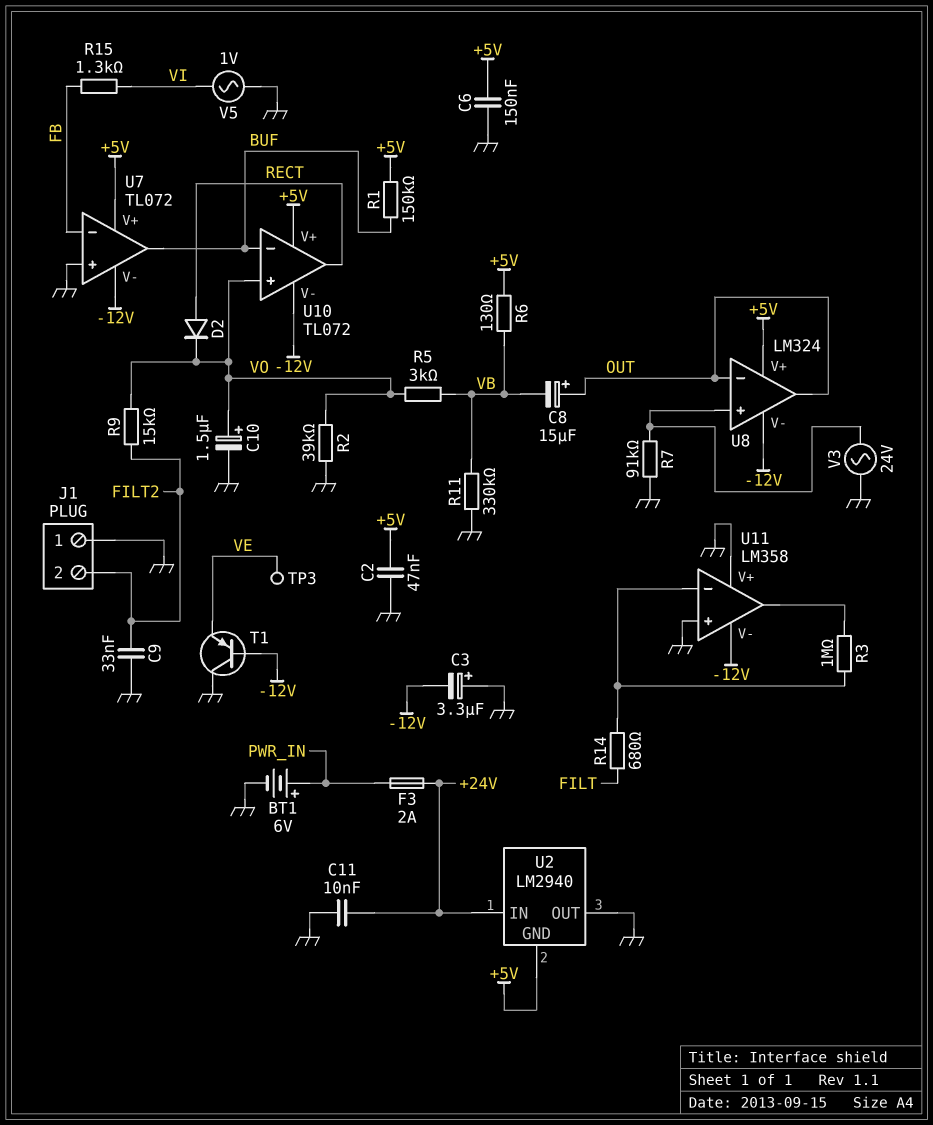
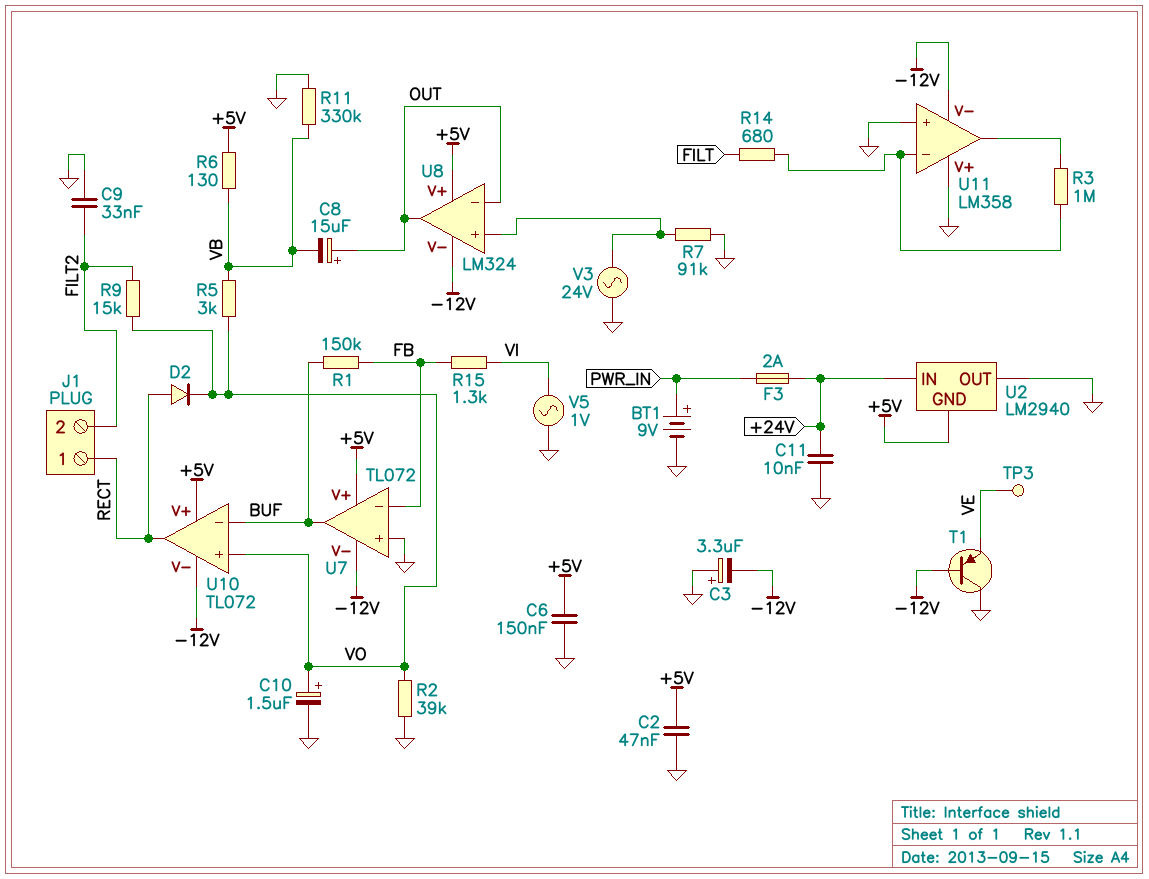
BT1: 6V (plus PWR_IN, minus GND) -> 9V (plus PWR_IN, minus GND)
J1 pin 1: GND -> RECT
R1: 150k (+5V, BUF) -> 150k (BUF, FB)

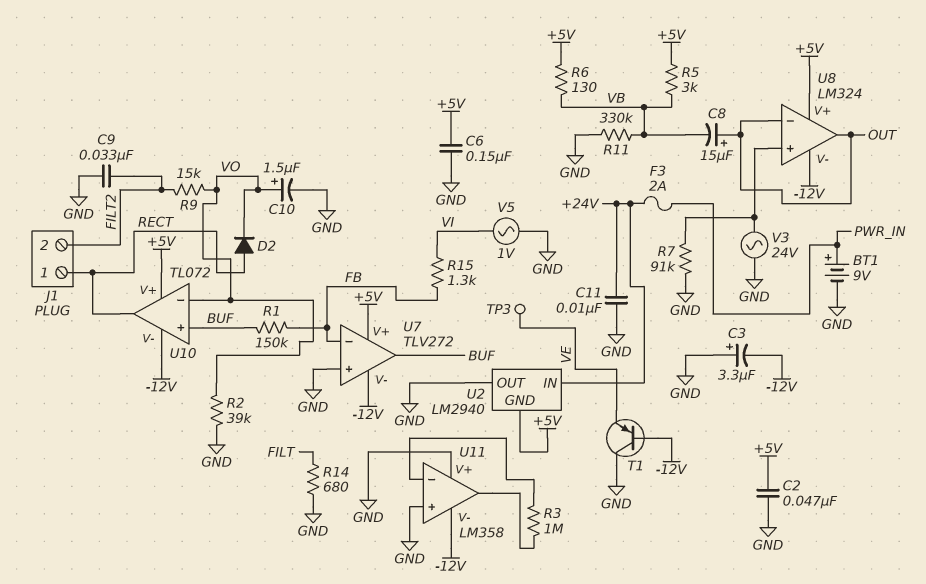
R5: 3k (VB, VO) -> 3k (+5V, VB)
R14: 680 (FILT, U11/in-) -> 680 (FILT, GND)
U7: TL072 -> TLV272
U10 pin in+: VO -> BUF
U10 pin in-: BUF -> VO

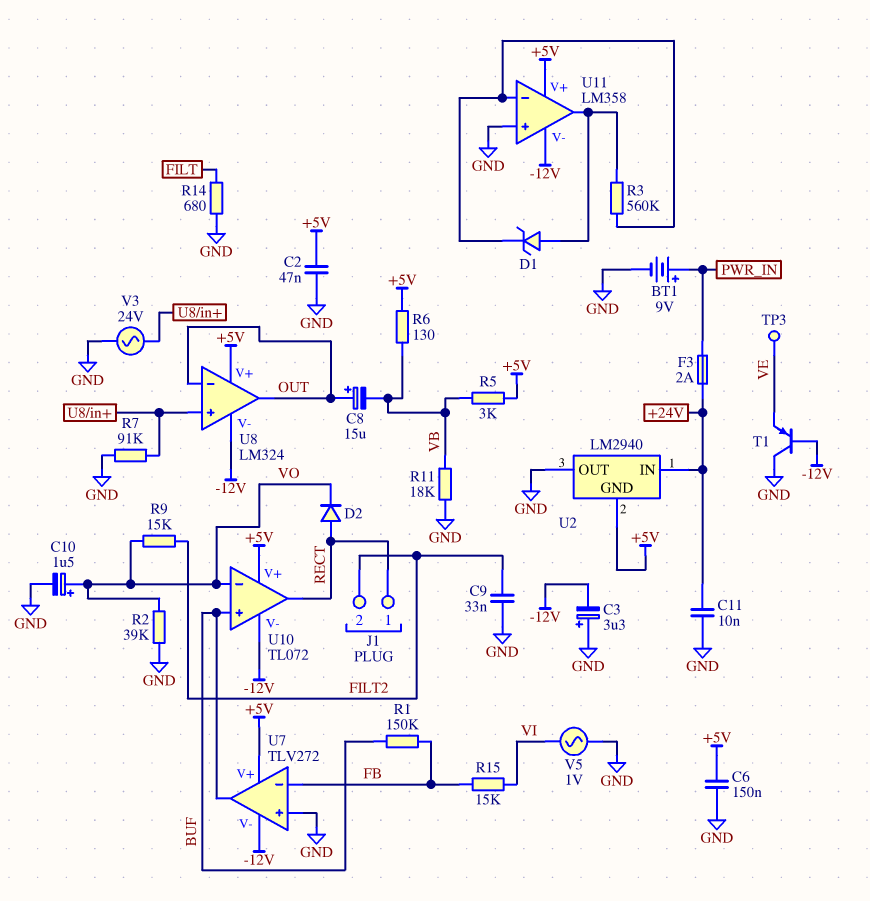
D1: none -> zener (A U11/out, K U11/in-)
R3: 1M (U11/in-, U11/out) -> 560k (U11/in-, U11/out)
R11: 330k (GND, VB) -> 18k (GND, VB)
R15: 1.3k (FB, VI) -> 15k (FB, VI)
U11 pin V+: GND -> +5V

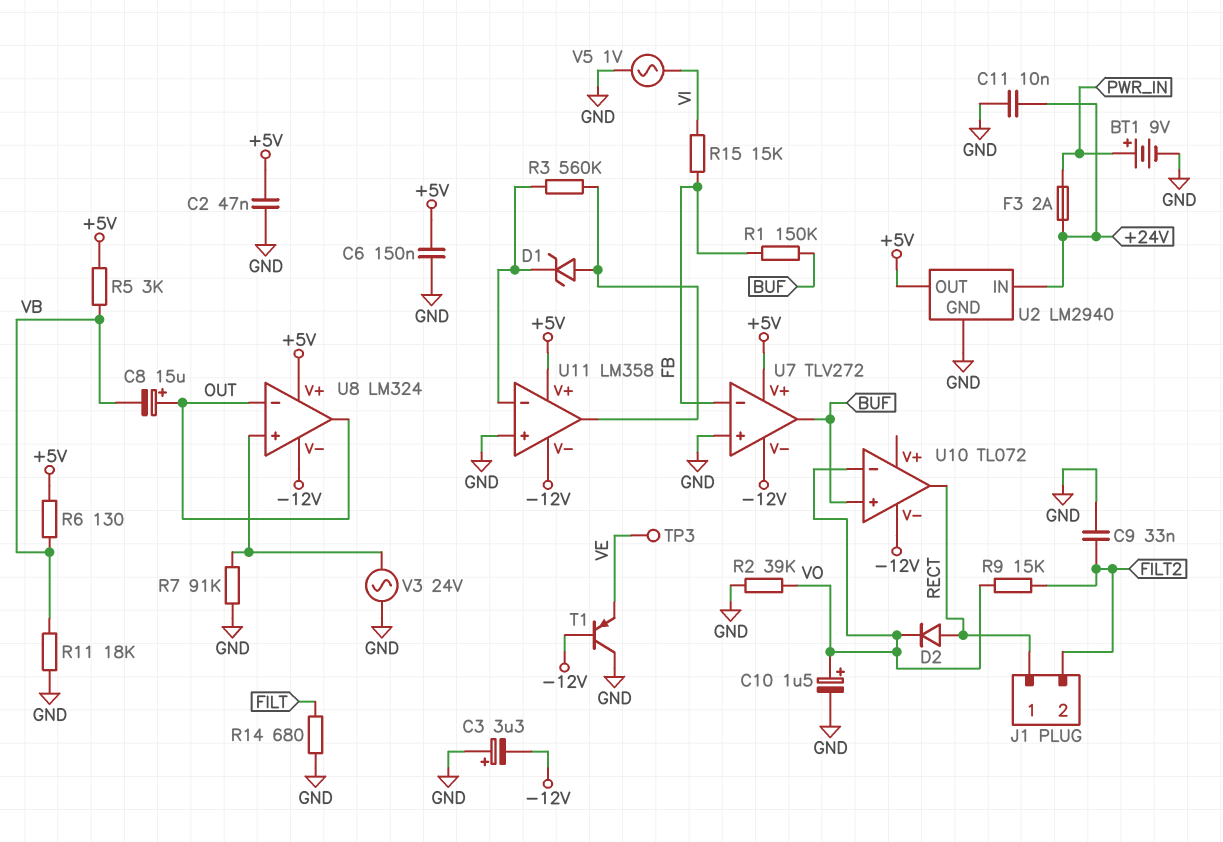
U2 pin GND: +5V -> GND
U2 pin OUT: GND -> +5V
U10 pin V+: +5V -> none

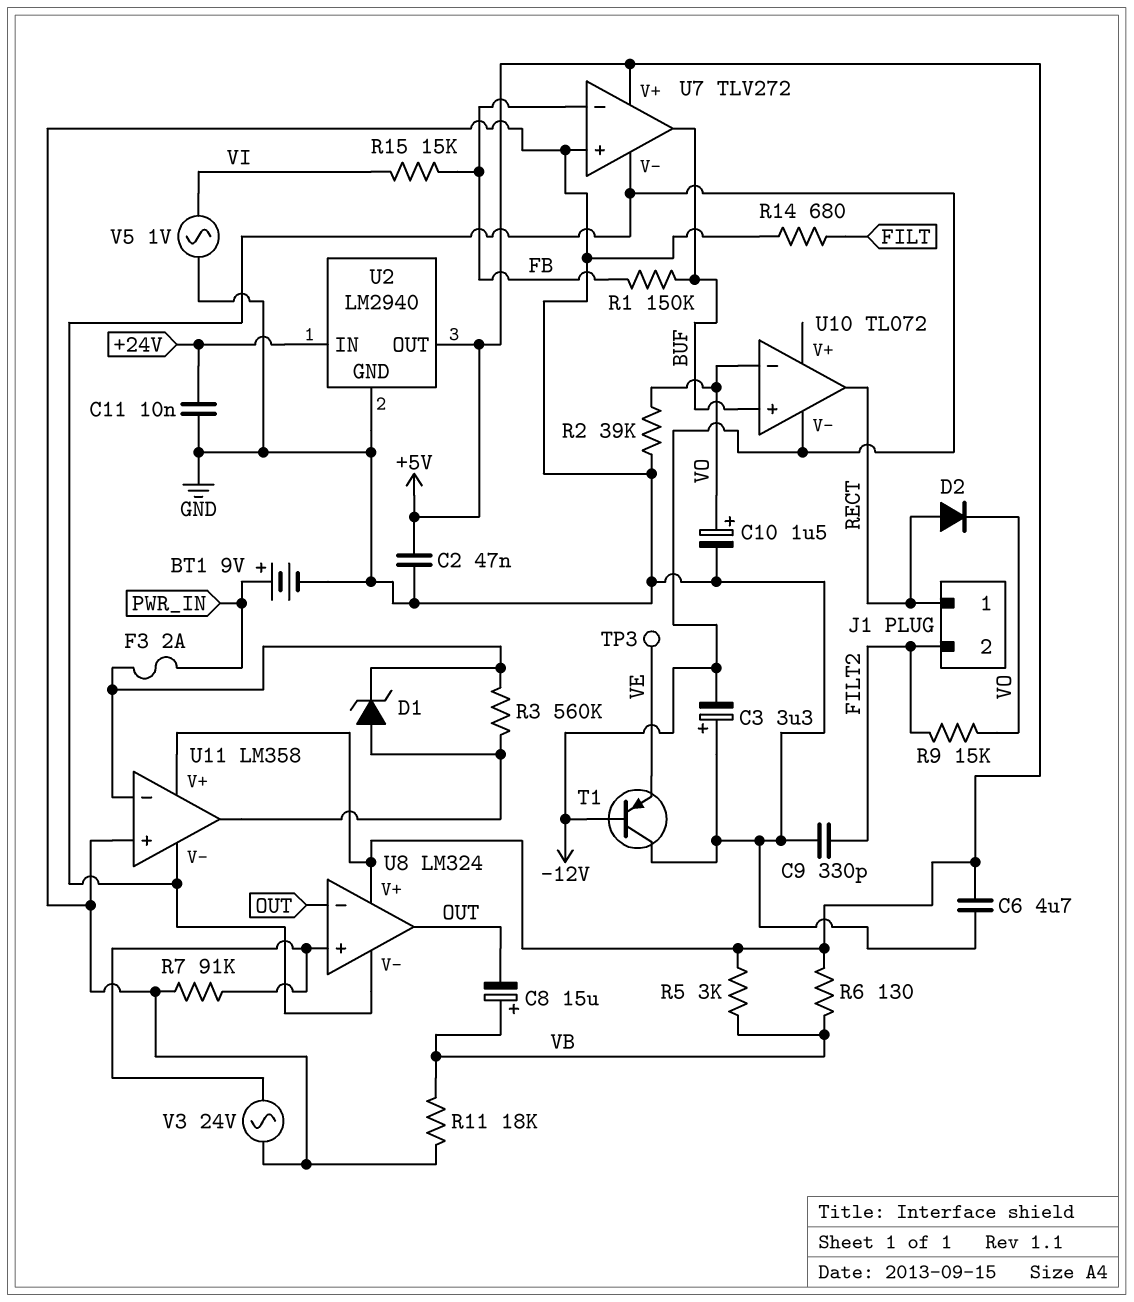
C6: 150nF (+5V, GND) -> 4.7uF (+5V, GND)
C8: 15uF (plus OUT, minus VB) -> 15uF (plus VB, minus OUT)
C9: 33nF (FILT2, GND) -> 330pF (FILT2, GND)
F3: 2A (+24V, PWR_IN) -> 2A (PWR_IN, U11/in-)

